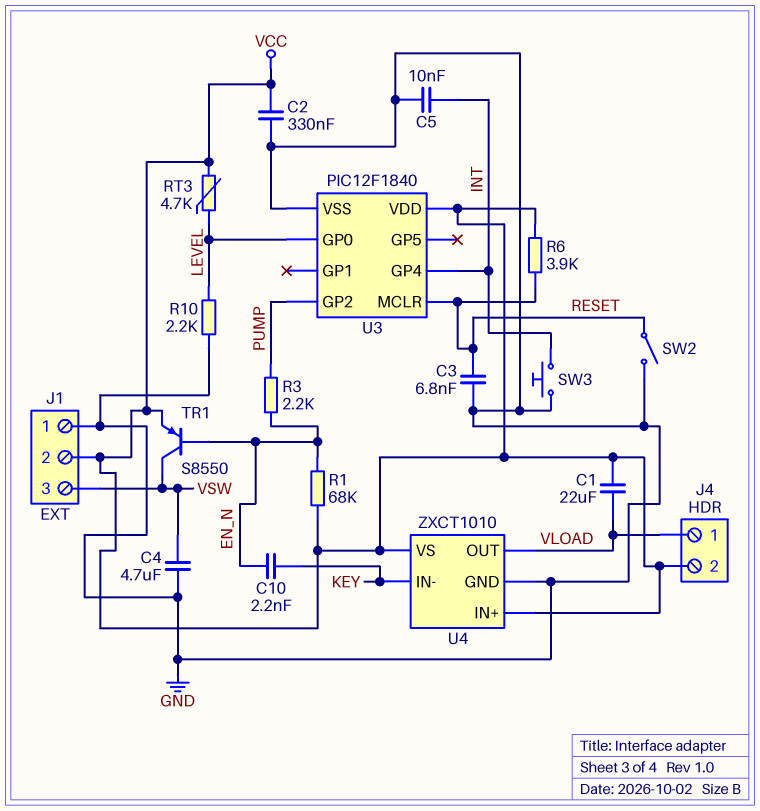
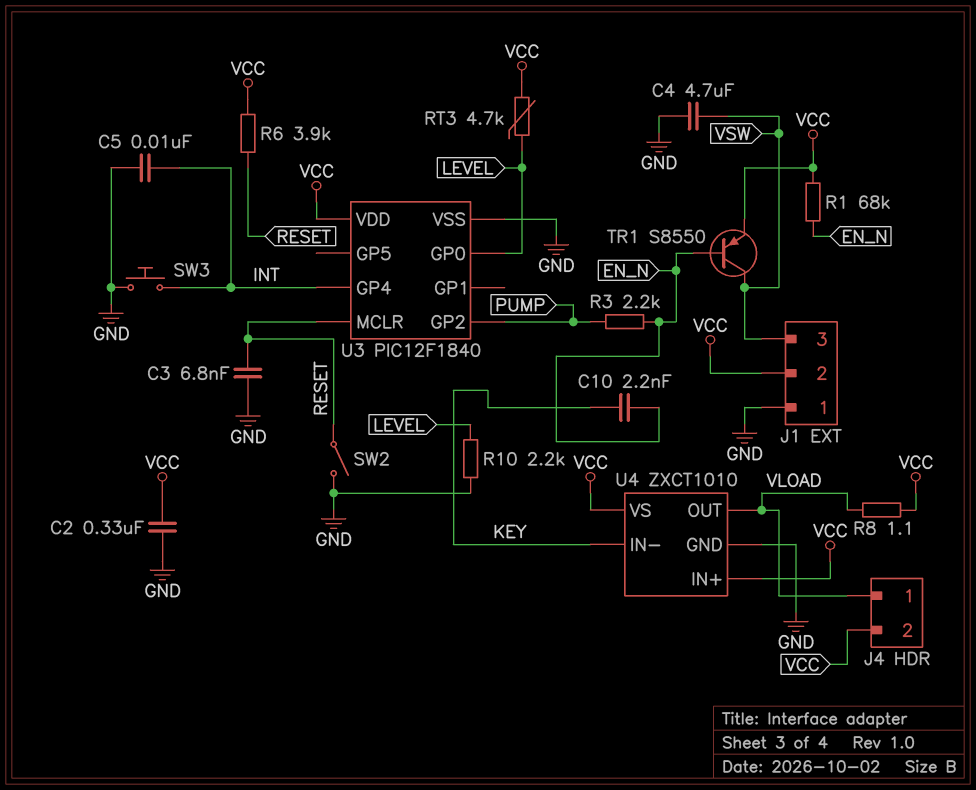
C1: 22uF (VCC, VLOAD) -> none
R8: none -> 1.1 (VCC, VLOAD)

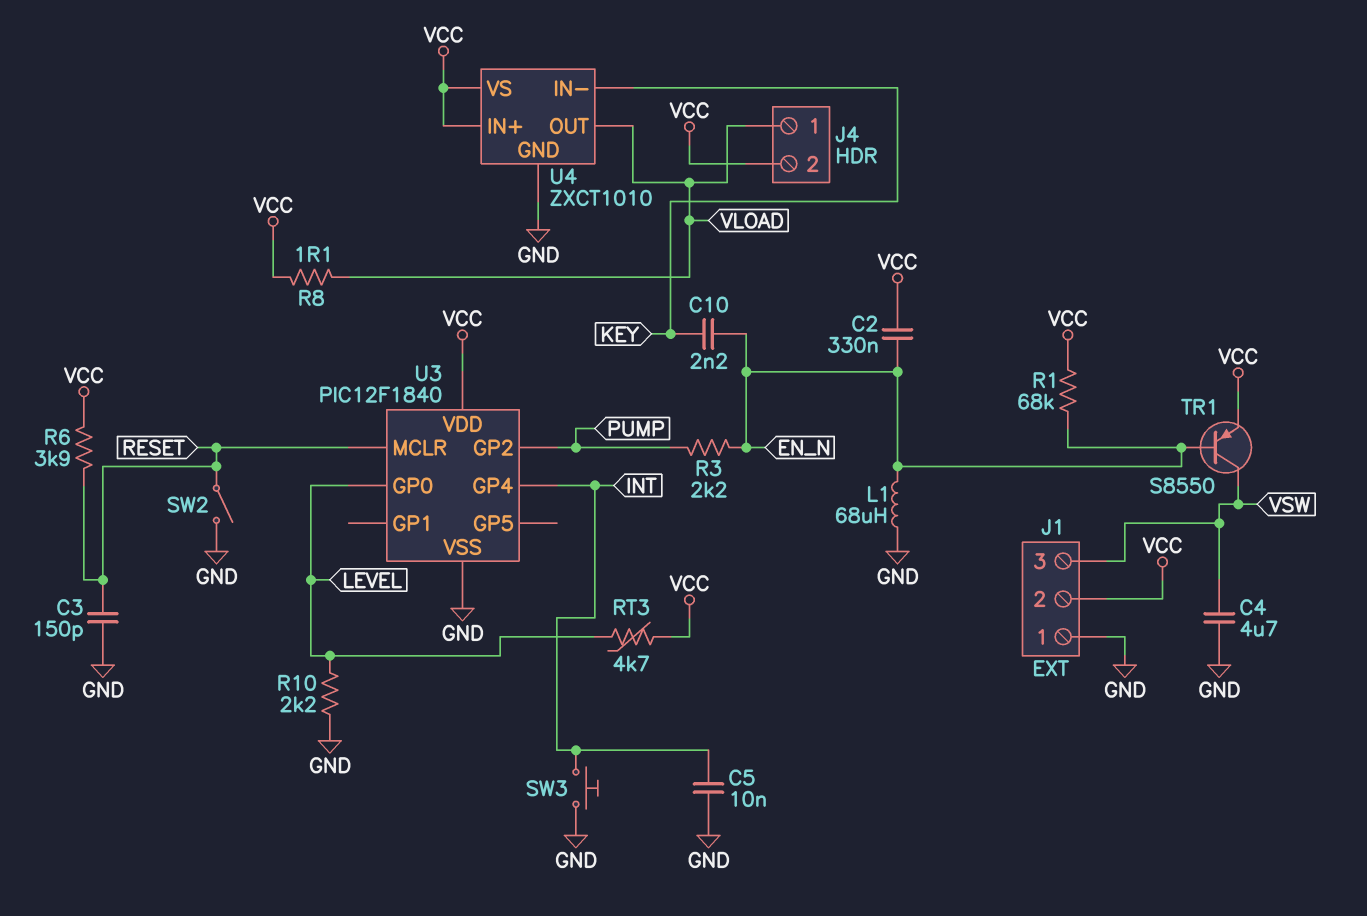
C2: 330nF (GND, VCC) -> 330nF (EN_N, VCC)
C3: 6.8nF (GND, RESET) -> 150pF (GND, RESET)
L1: none -> 68uH (EN_N, GND)

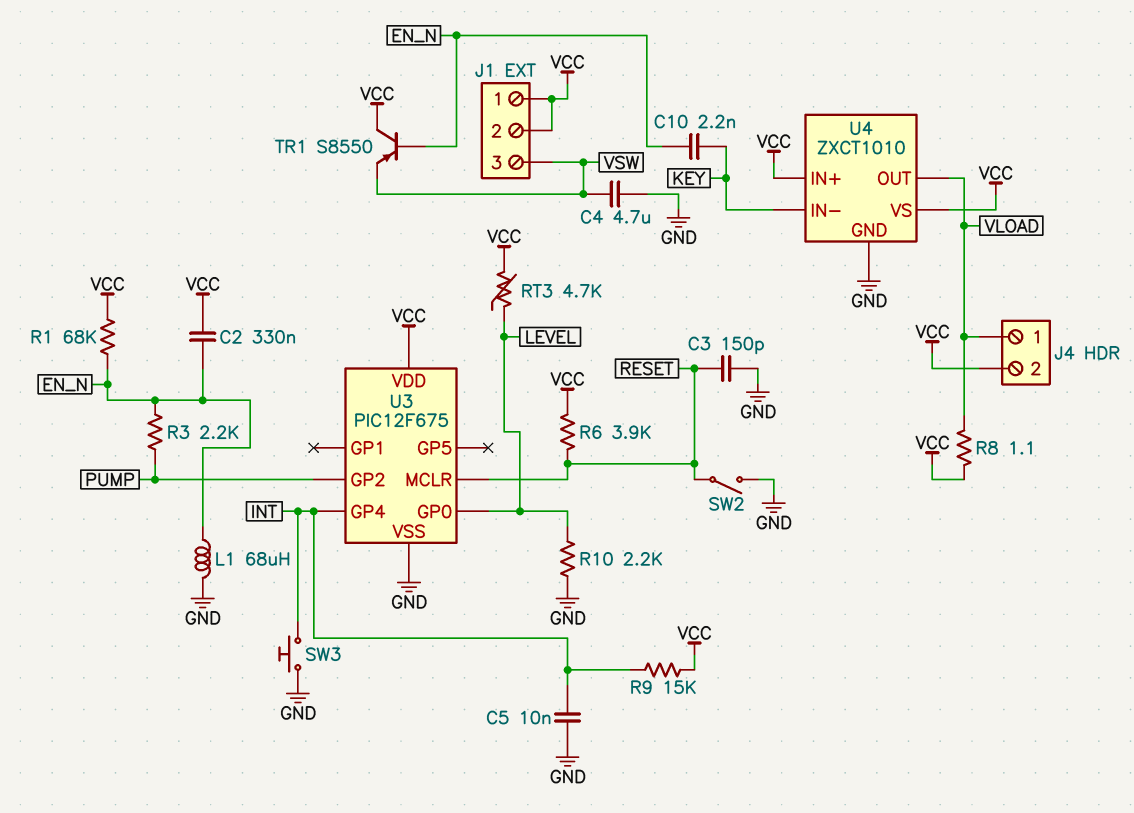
J1 pin 1: GND -> VCC
R9: none -> 15k (INT, VCC)
TR1: PNP S8550 (B EN_N, C VSW, E VCC) -> PNP S8550 (B EN_N, C VCC, E VSW)
U3: PIC12F1840 -> PIC12F675

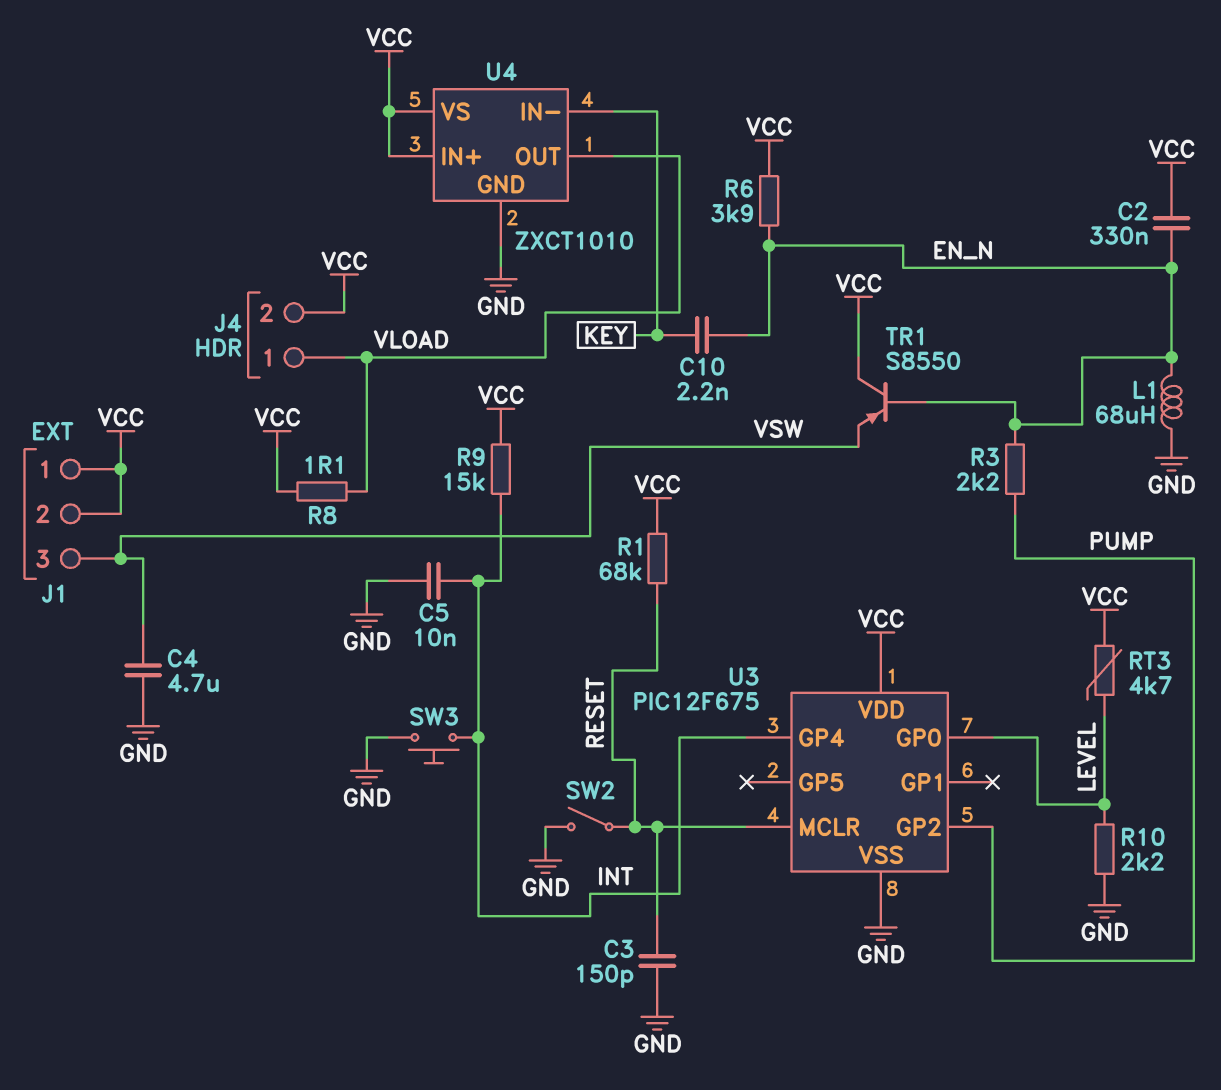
R1: 68k (EN_N, VCC) -> 68k (RESET, VCC)
R6: 3.9k (RESET, VCC) -> 3.9k (EN_N, VCC)

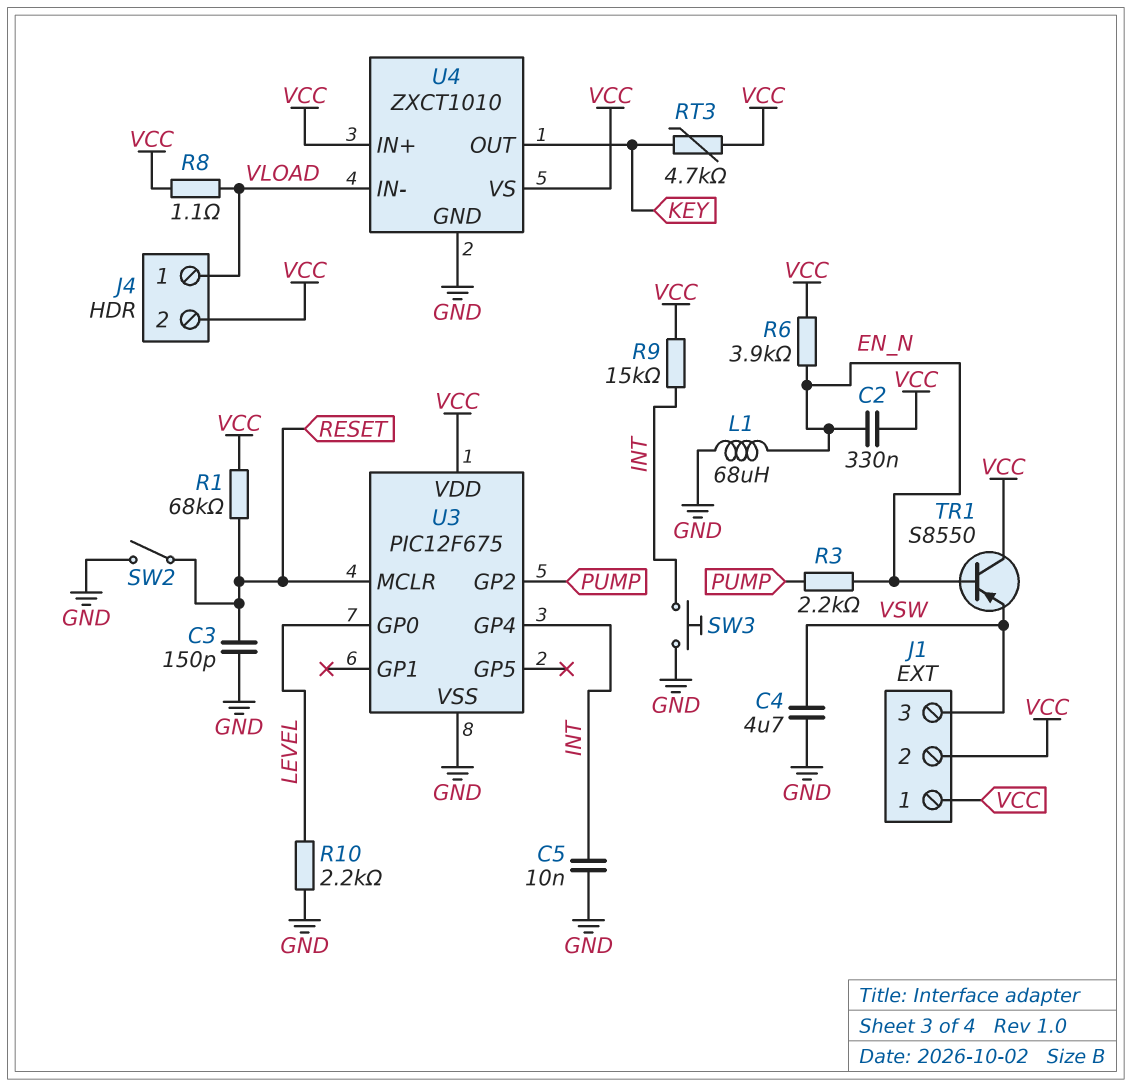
C10: 2.2nF (EN_N, KEY) -> none
RT3: 4.7k (LEVEL, VCC) -> 4.7k (KEY, VCC)
U4 pin IN-: KEY -> VLOAD
U4 pin OUT: VLOAD -> KEY

